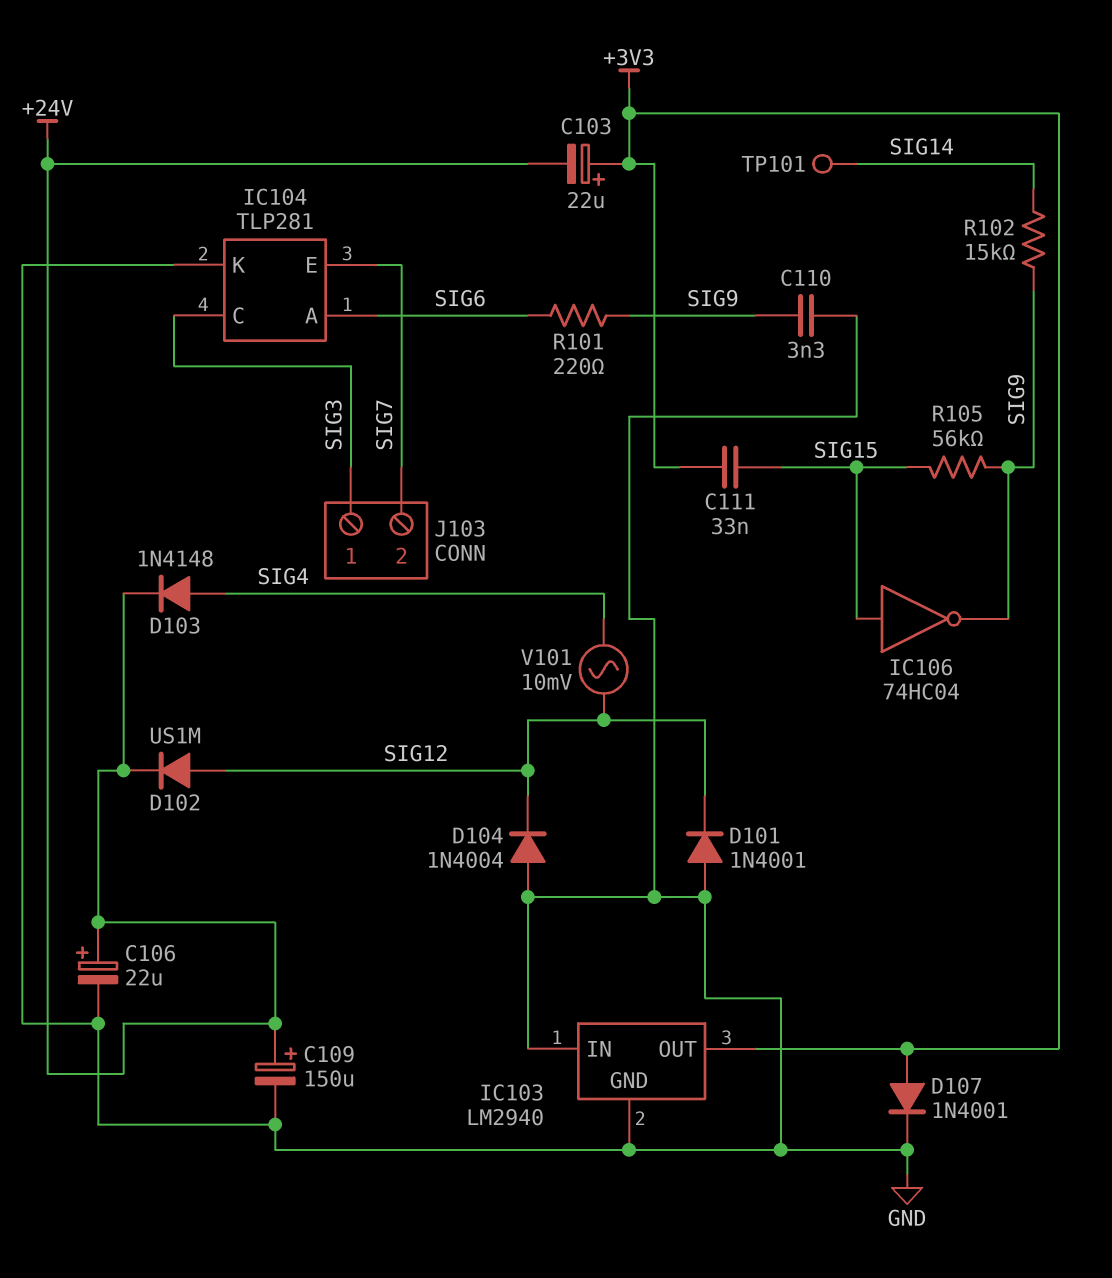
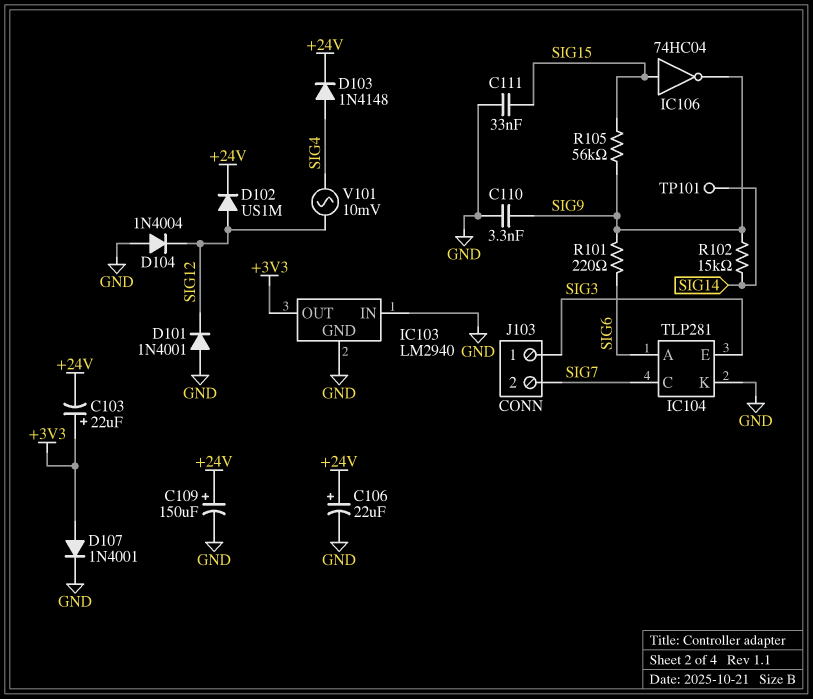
C111: 33nF (+3V3, SIG15) -> 33nF (GND, SIG15)
IC104 pin C: SIG3 -> SIG7
IC104 pin E: SIG7 -> SIG3

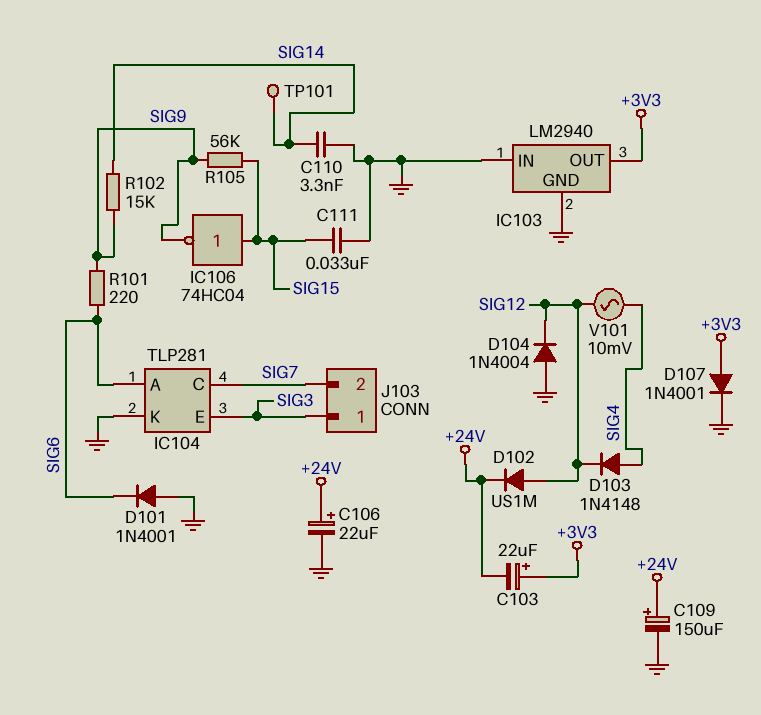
C110: 3.3nF (GND, SIG9) -> 3.3nF (GND, SIG14)
D101: diode 1N4001 (A GND, K SIG12) -> diode 1N4001 (A GND, K SIG6)
D103: diode 1N4148 (A SIG4, K +24V) -> diode 1N4148 (A SIG4, K SIG12)

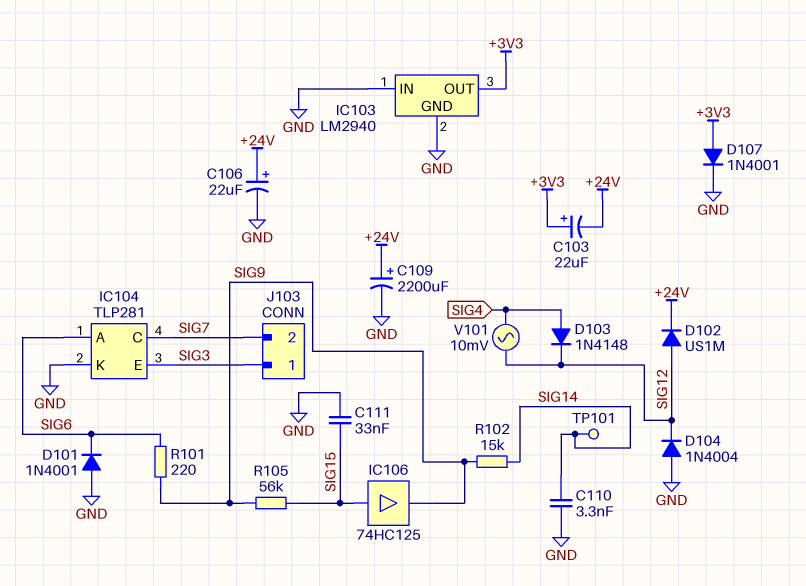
C109: 150uF (plus +24V, minus GND) -> 2200uF (plus +24V, minus GND)
IC106: NOT 74HC04 (in SIG15, out SIG9) -> buffer 74HC125 (in SIG15, out SIG9)

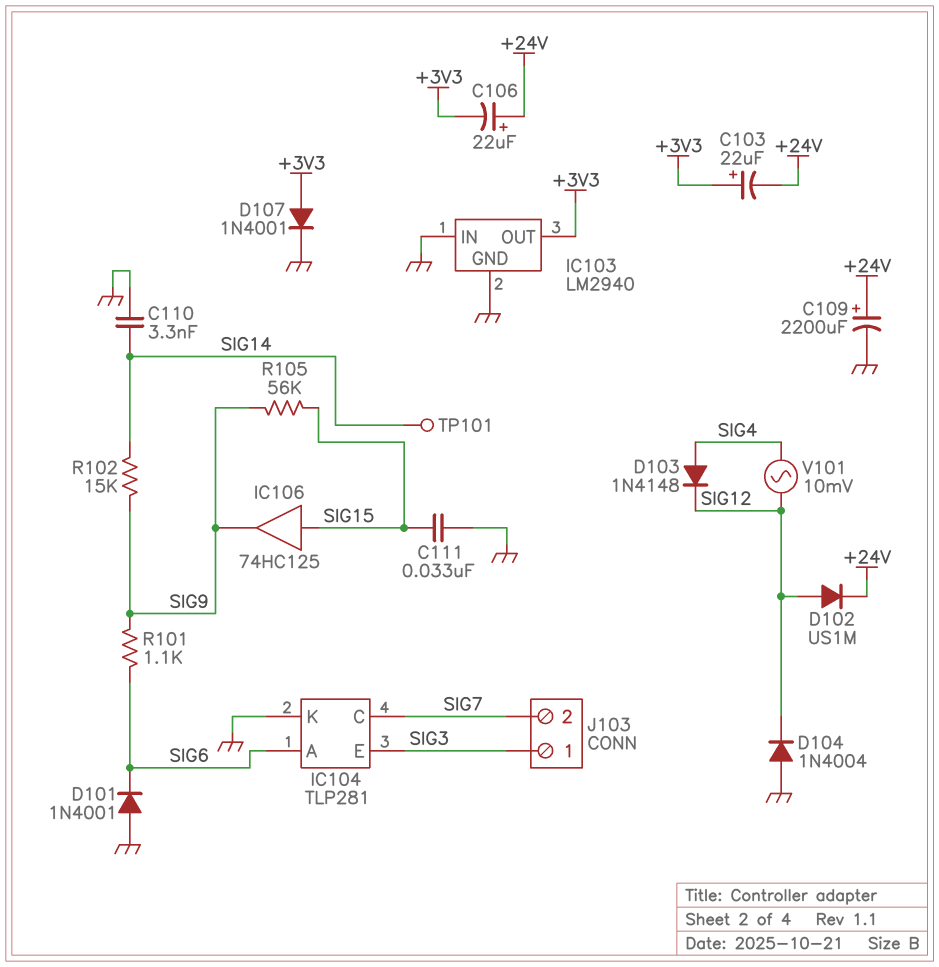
C106: 22uF (plus +24V, minus GND) -> 22uF (plus +24V, minus +3V3)
R101: 220 (SIG6, SIG9) -> 1.1k (SIG6, SIG9)

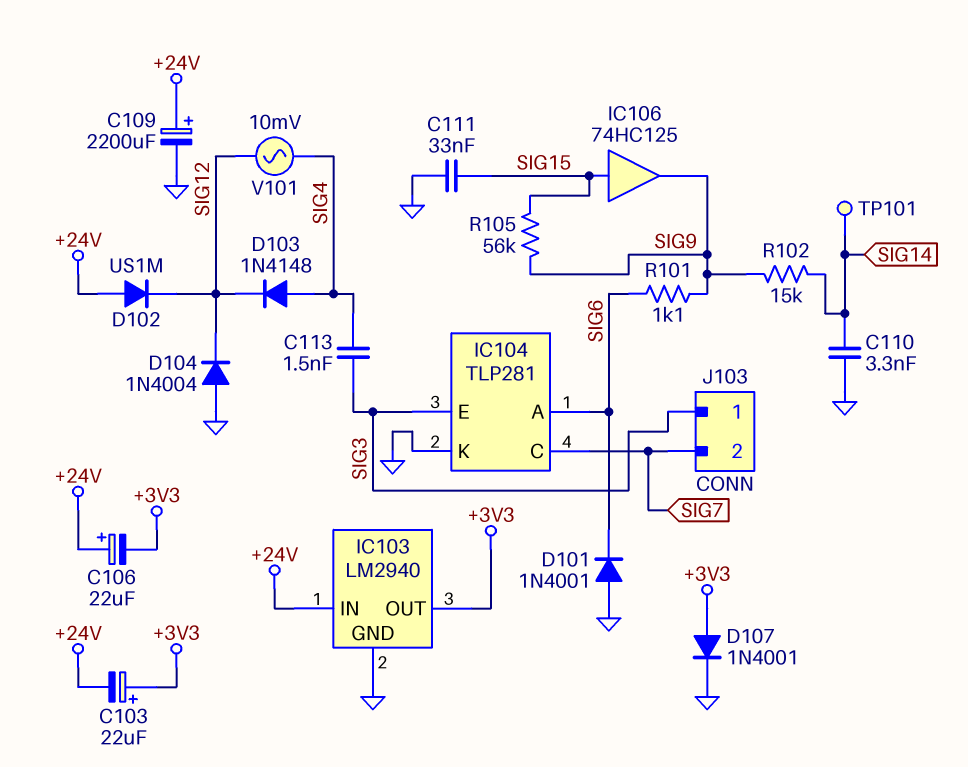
C113: none -> 1.5nF (SIG3, SIG4)
D102: diode US1M (A SIG12, K +24V) -> diode US1M (A +24V, K SIG12)
IC103 pin IN: GND -> +24V

